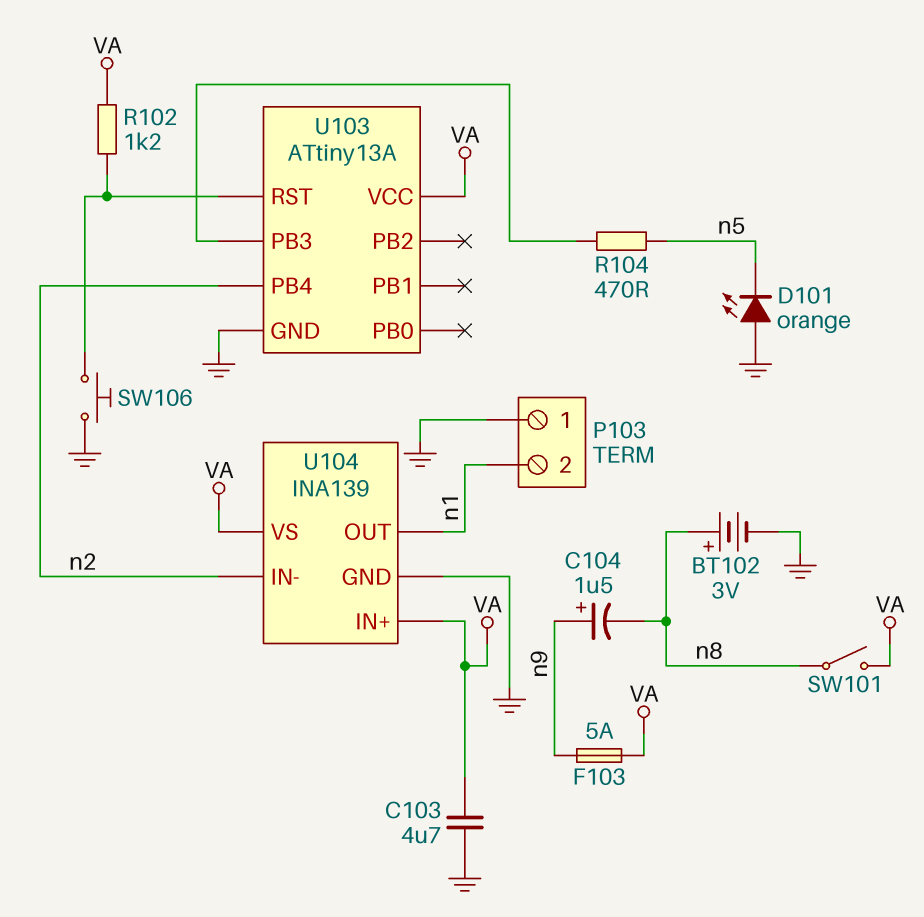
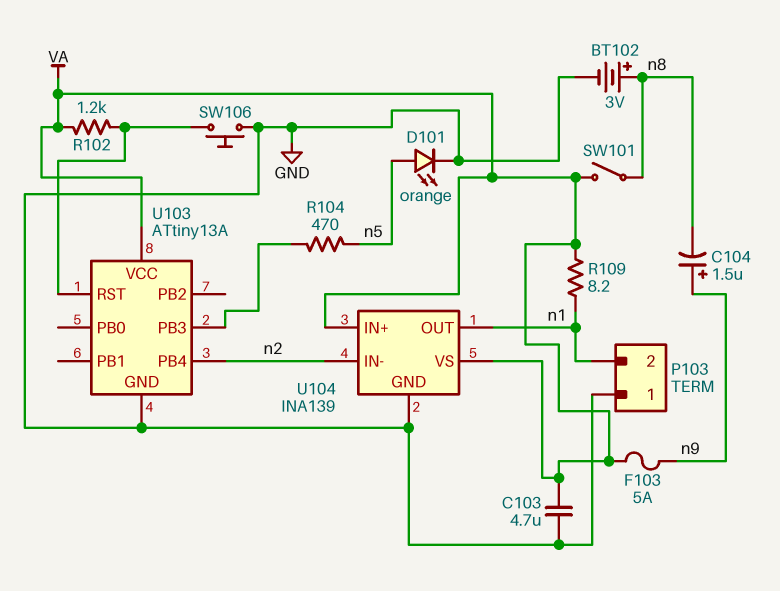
D101: LED orange (A GND, K n5) -> LED orange (A n5, K GND)
R109: none -> 8.2 (VA, n1)

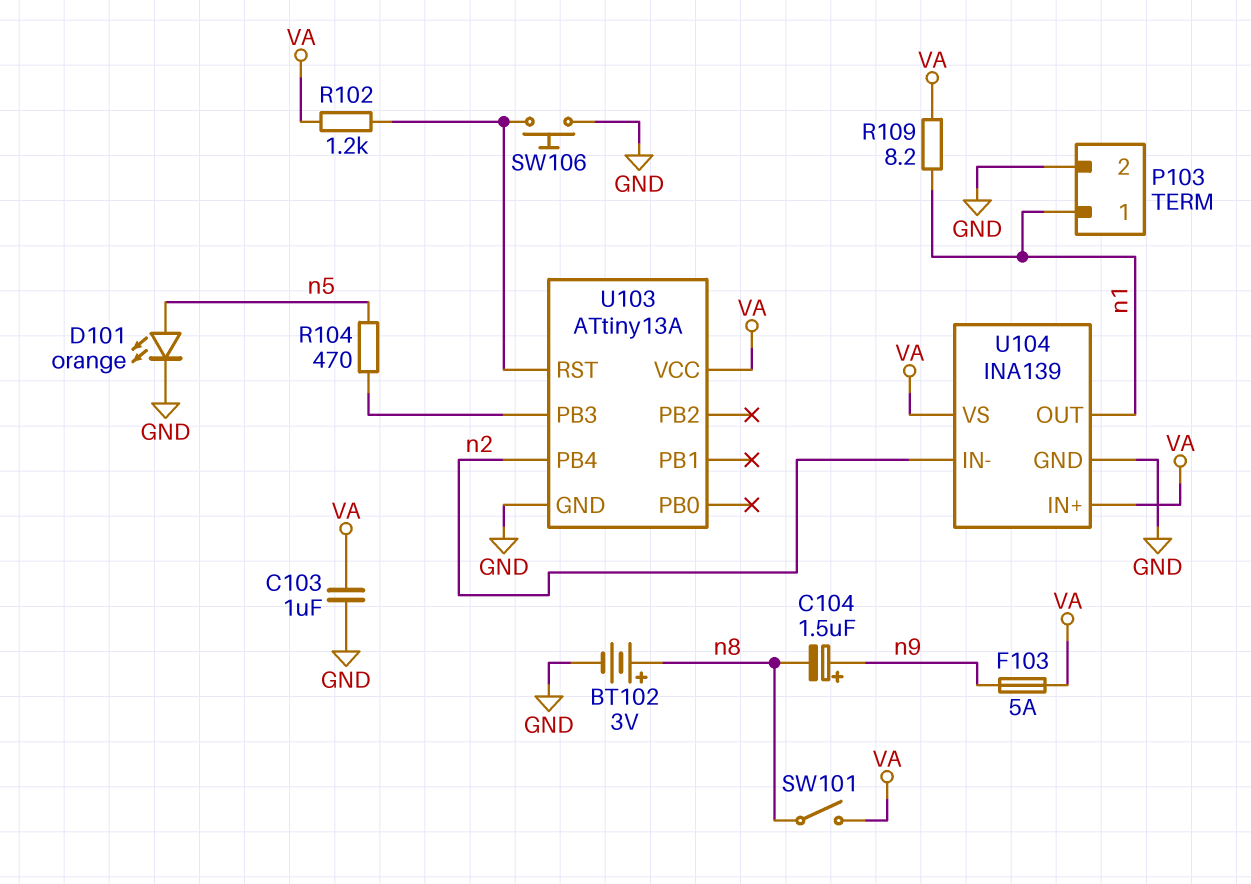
C103: 4.7uF (GND, VA) -> 1uF (GND, VA)
P103 pin 1: GND -> n1
P103 pin 2: n1 -> GND

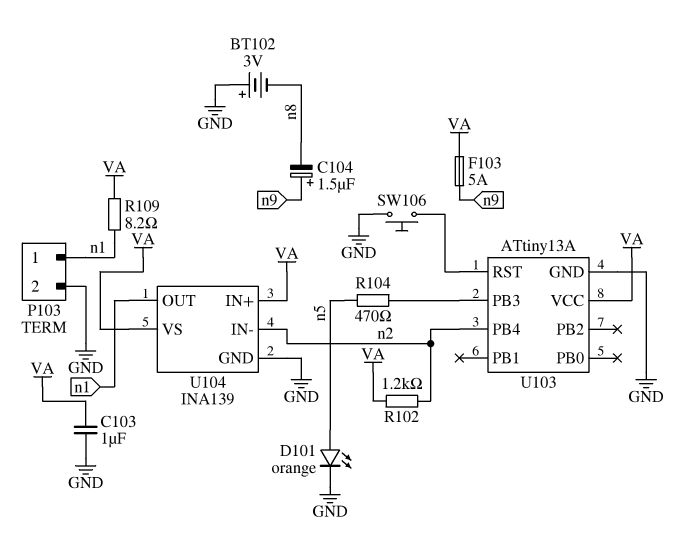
BT102: 3V (plus n8, minus GND) -> 3V (plus GND, minus n8)
R102: 1.2k (U103/RST, VA) -> 1.2k (VA, n2)
SW101: switch (VA, n8) -> none

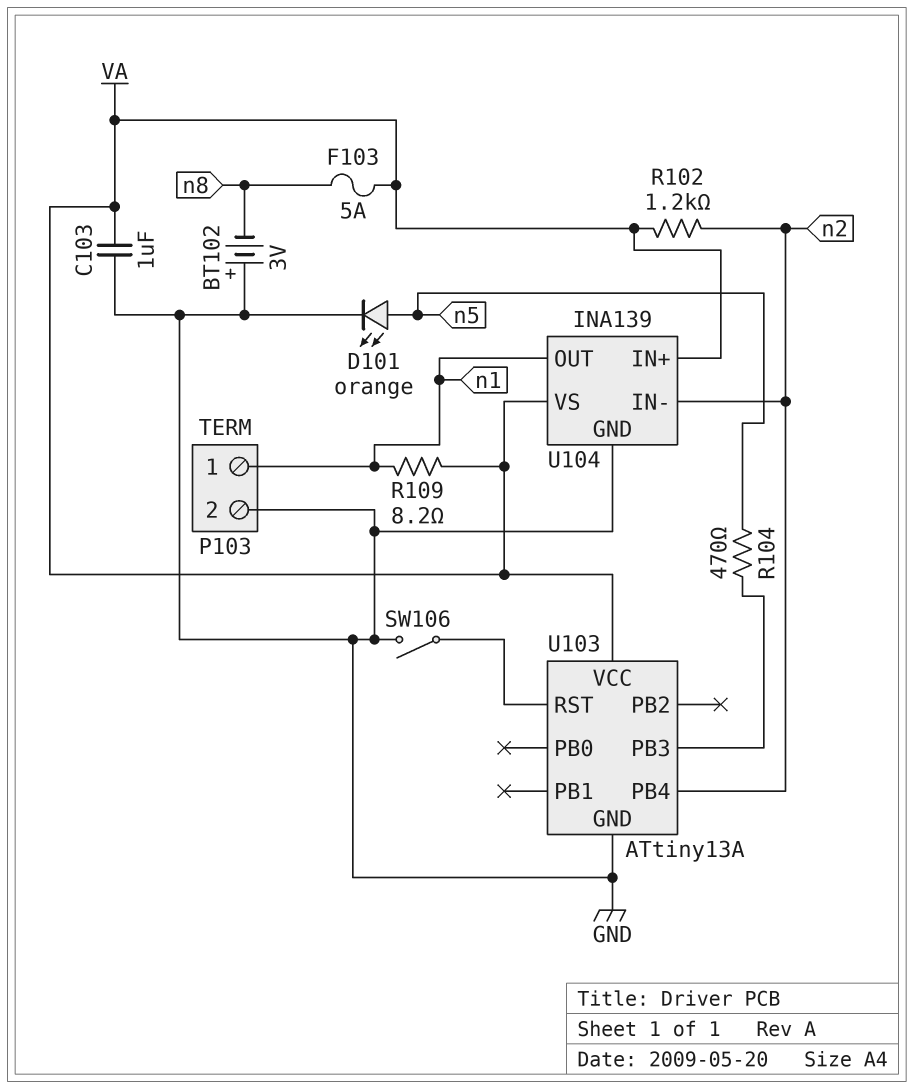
C104: 1.5uF (plus n9, minus n8) -> none
F103: 5A (VA, n9) -> 5A (VA, n8)
SW106: button (GND, U103/RST) -> switch (GND, U103/RST)

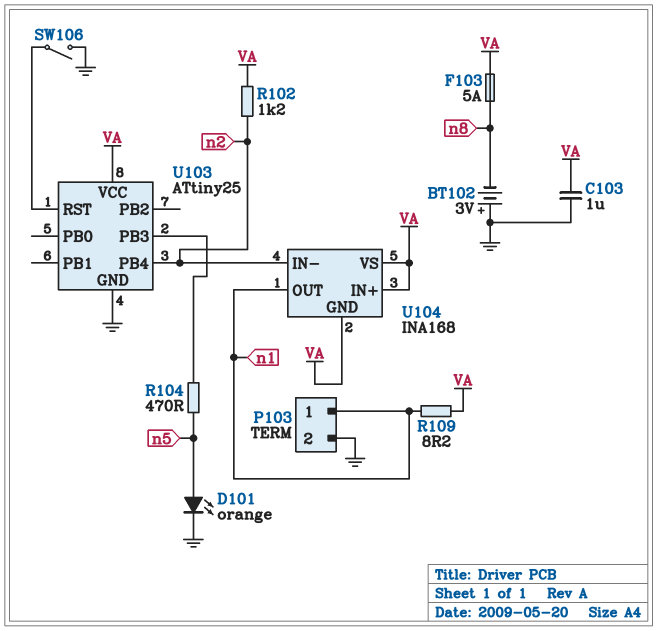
U103: ATtiny13A -> ATtiny25
U104: INA139 -> INA168
U104 pin GND: GND -> VA

